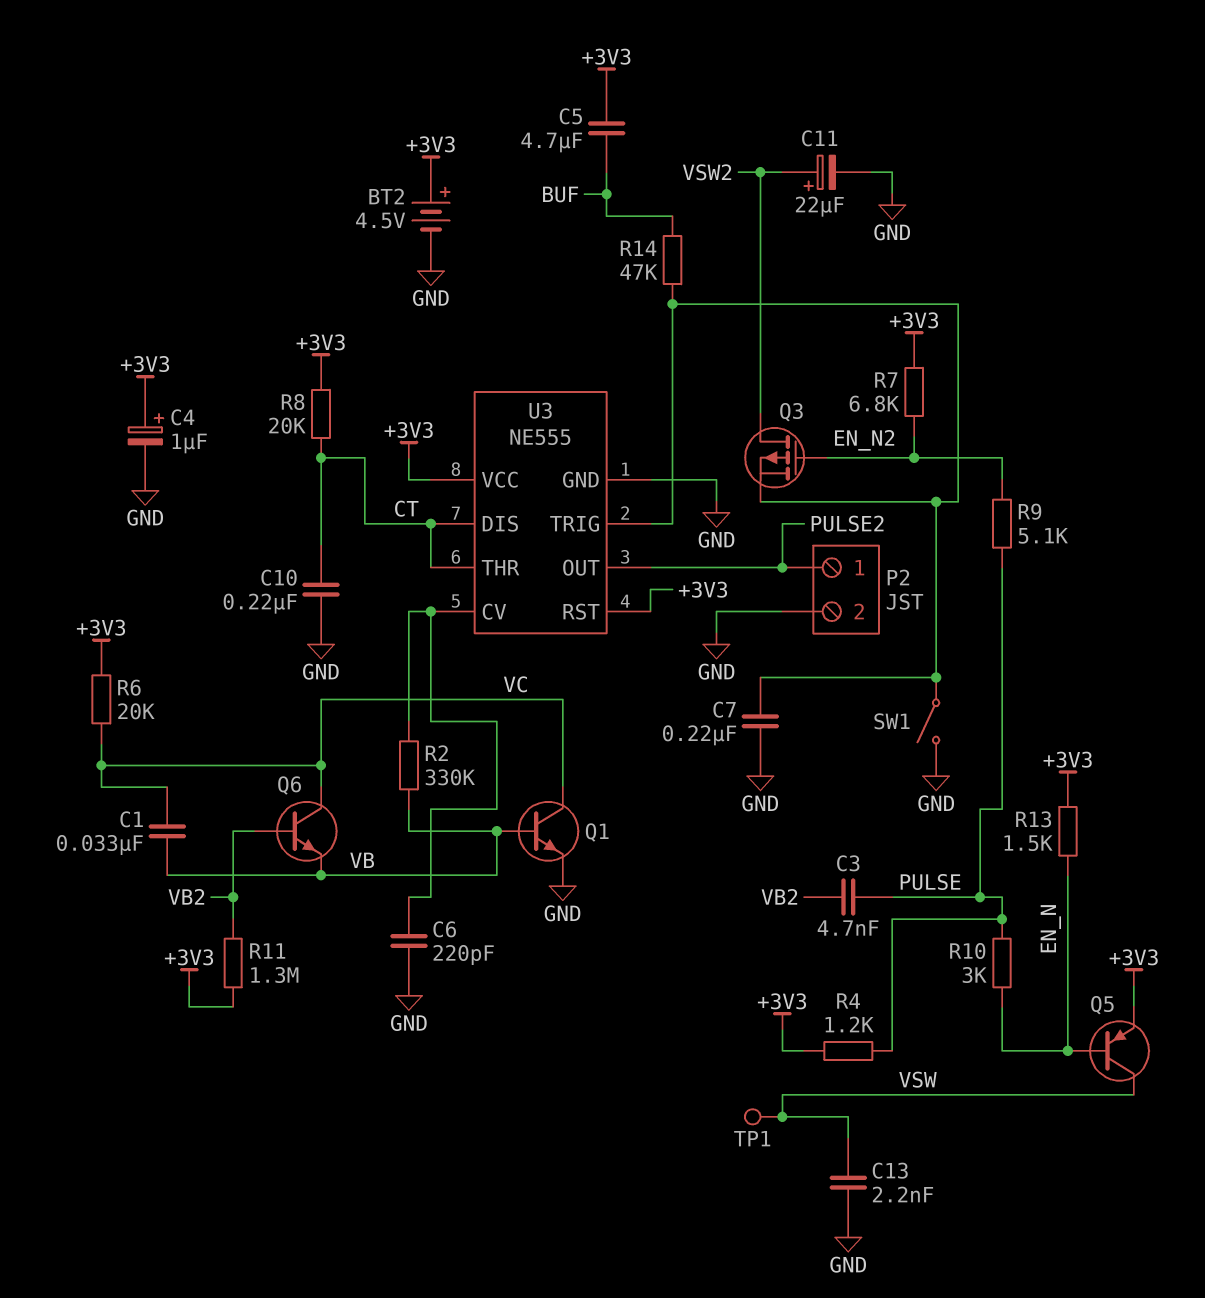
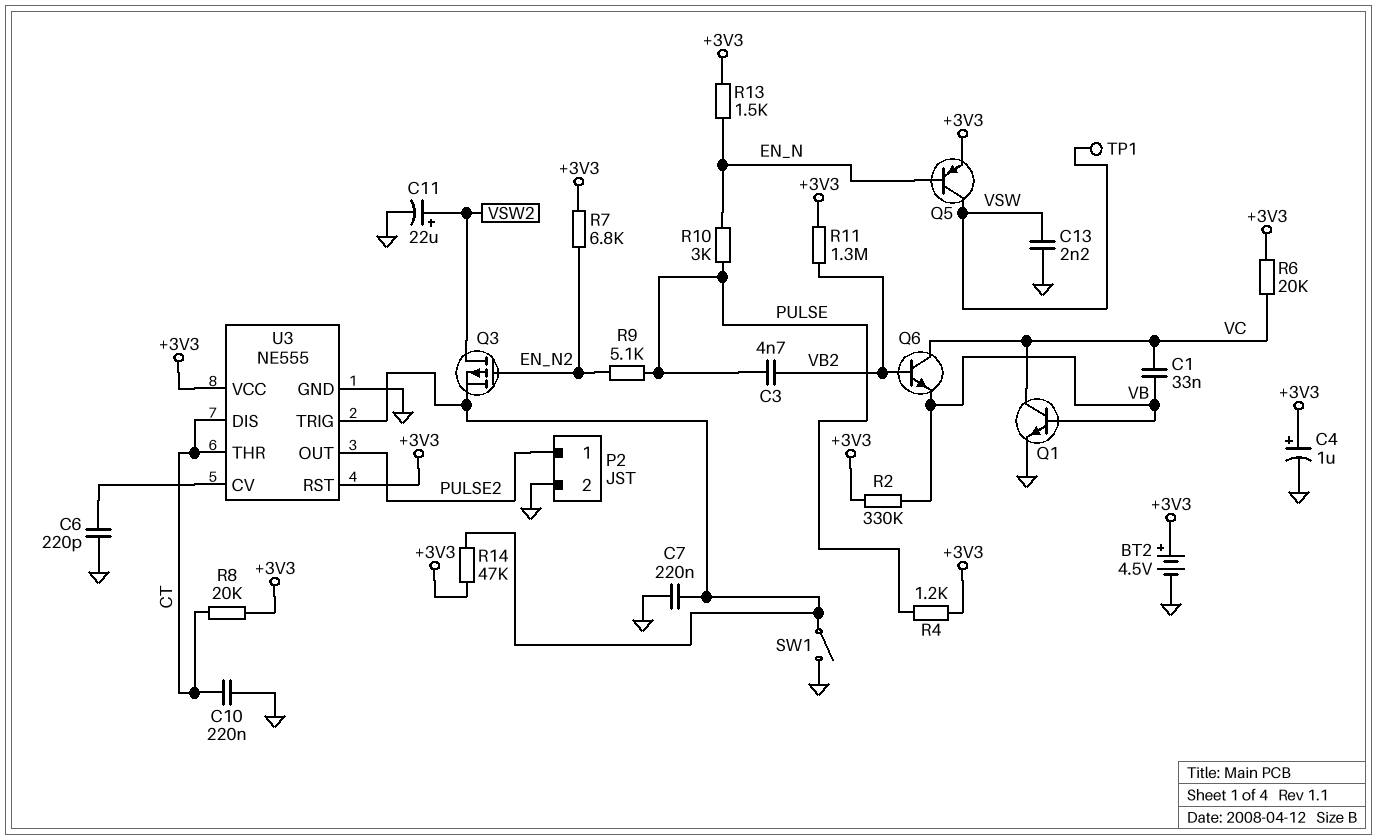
C5: 4.7uF (+3V3, BUF) -> none
R2: 330k (U3/CV, VB) -> 330k (+3V3, VB)
R14: 47k (BUF, U3/TRIG) -> 47k (+3V3, U3/TRIG)

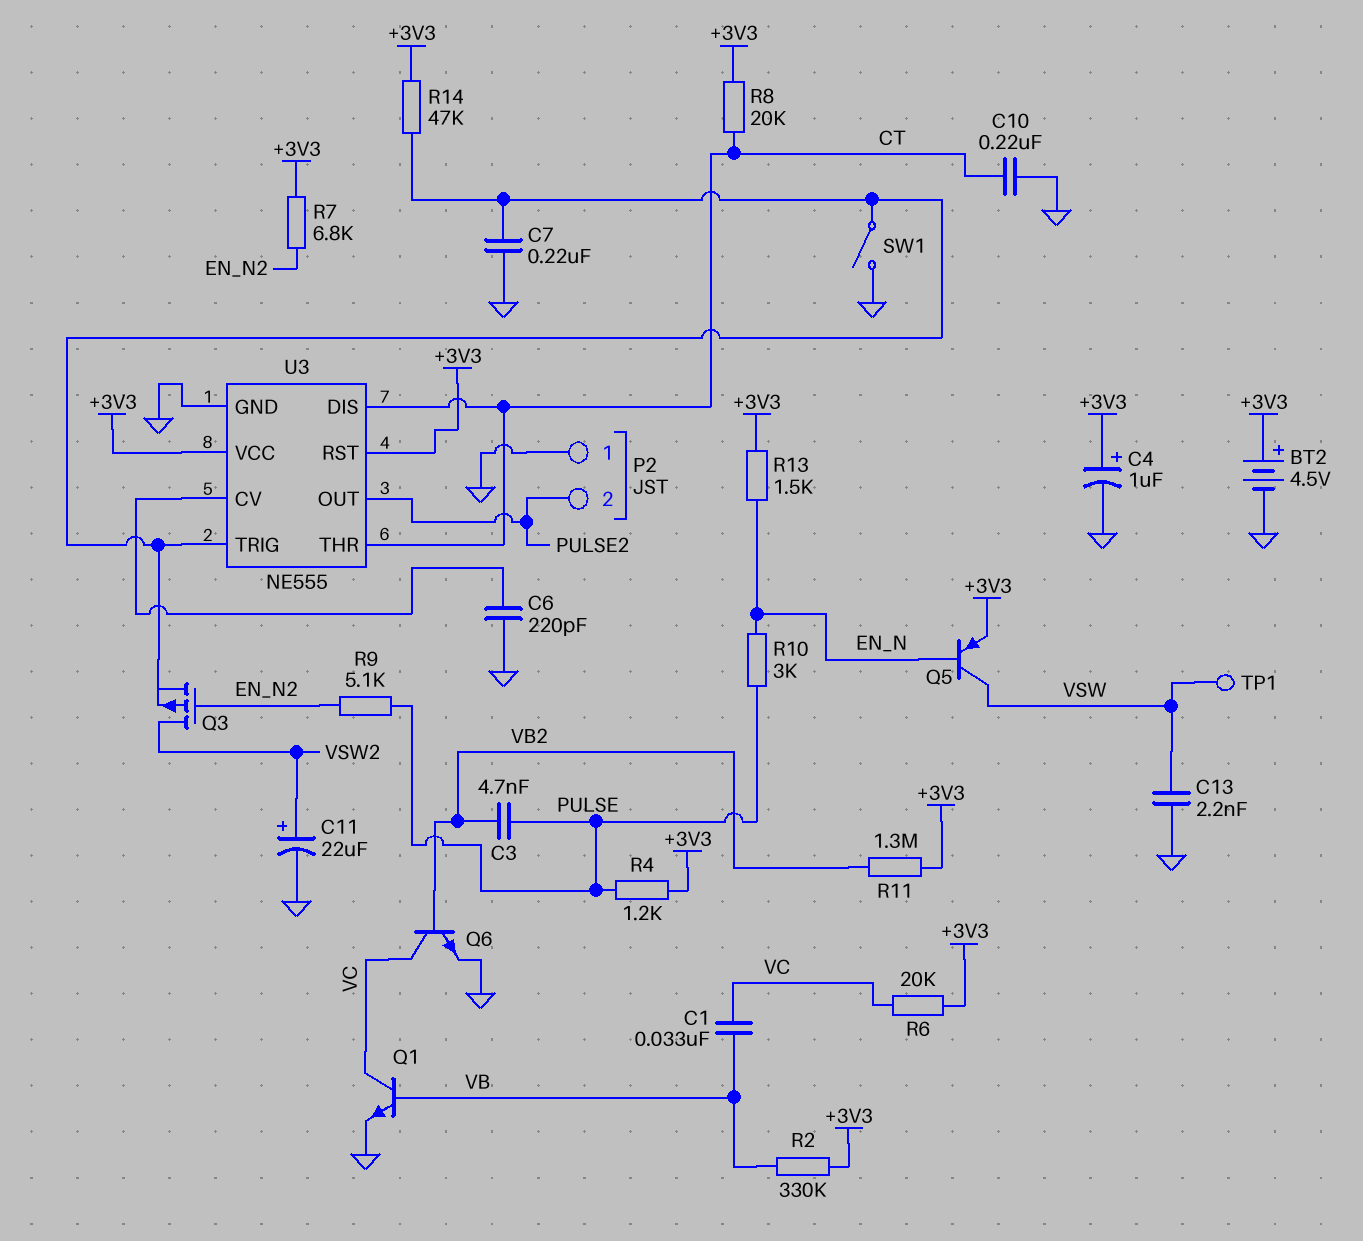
P2 pin 1: PULSE2 -> GND
P2 pin 2: GND -> PULSE2
Q6: NPN (B VB2, C VC, E VB) -> NPN (B VB2, C VC, E GND)

